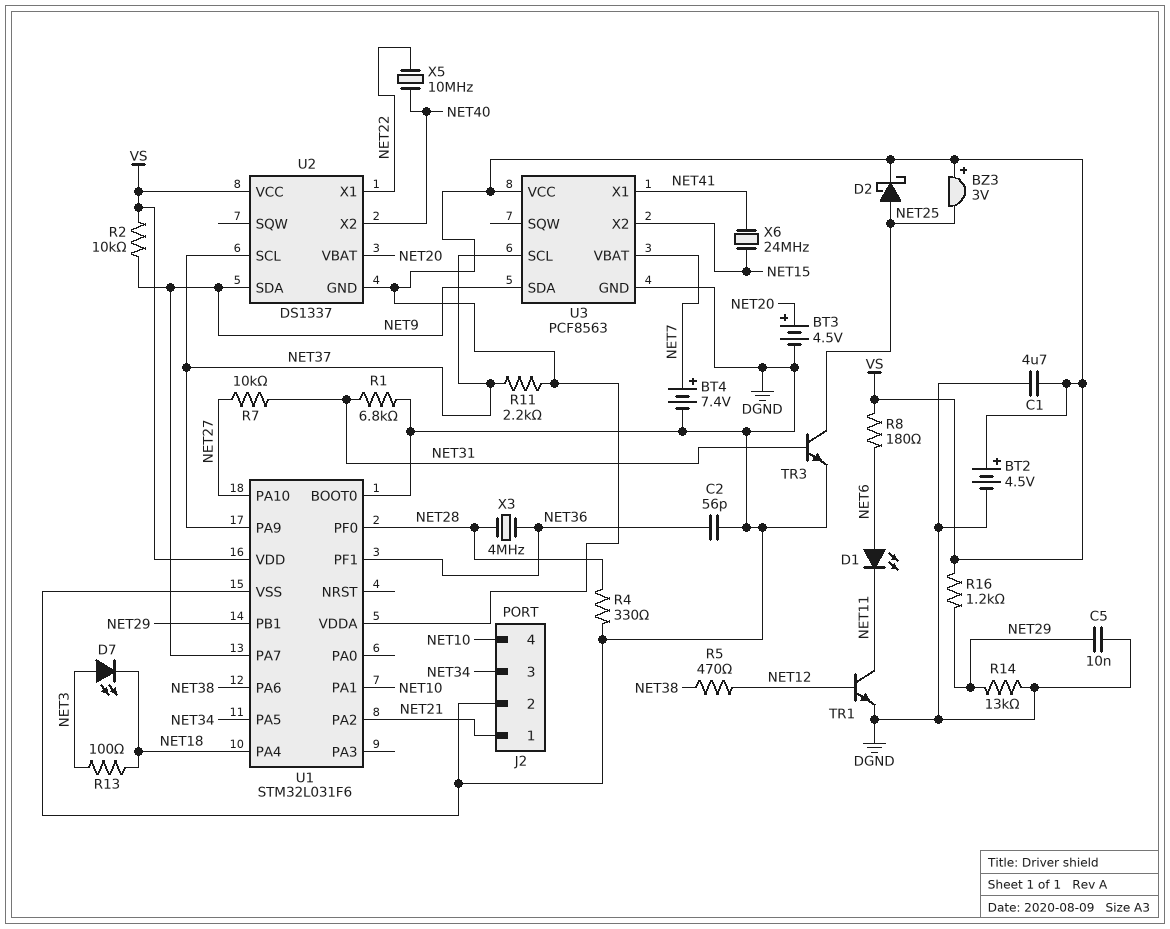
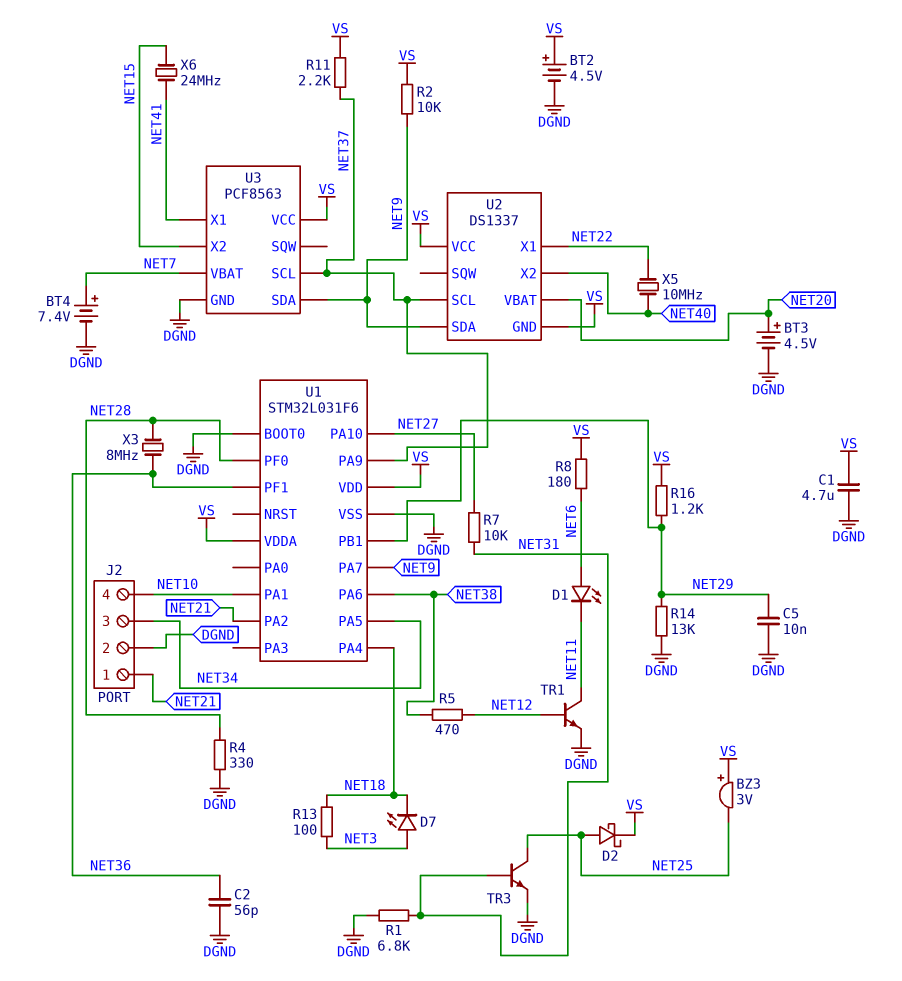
X3: 4MHz (NET28, NET36) -> 8MHz (NET28, NET36)

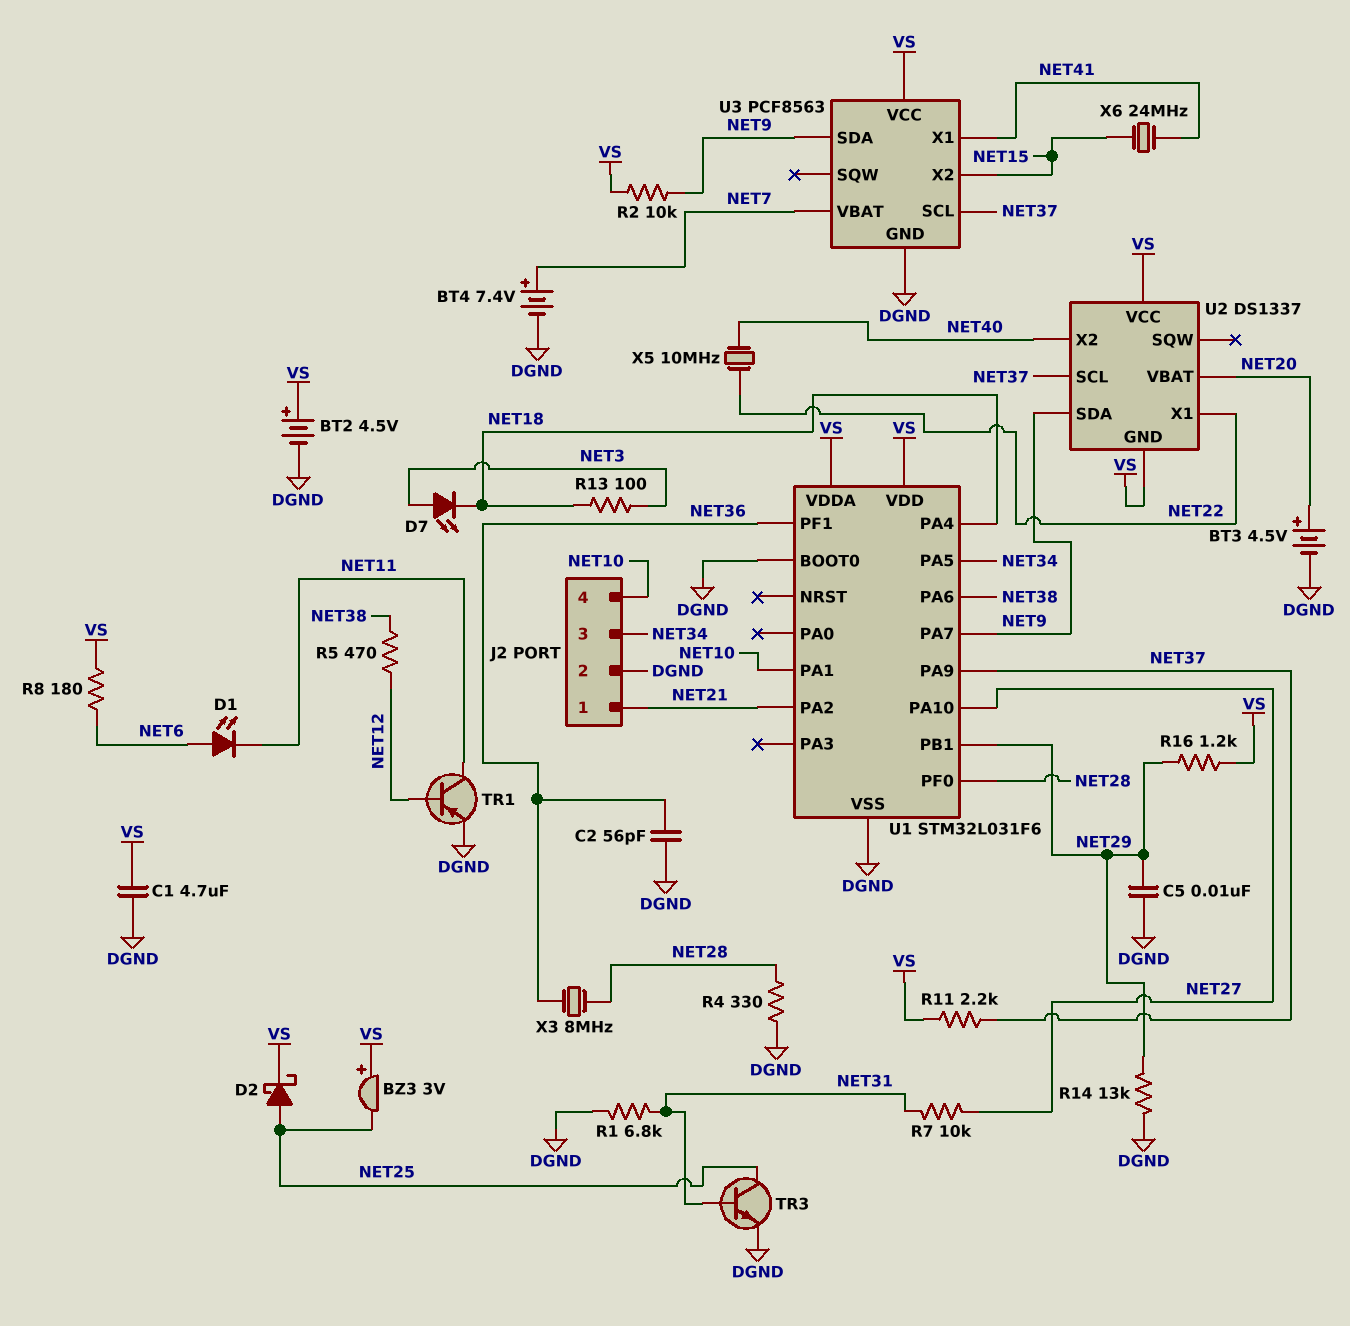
TR1: NPN (B NET12, C NET11, E DGND) -> PNP (B NET12, C NET11, E DGND)

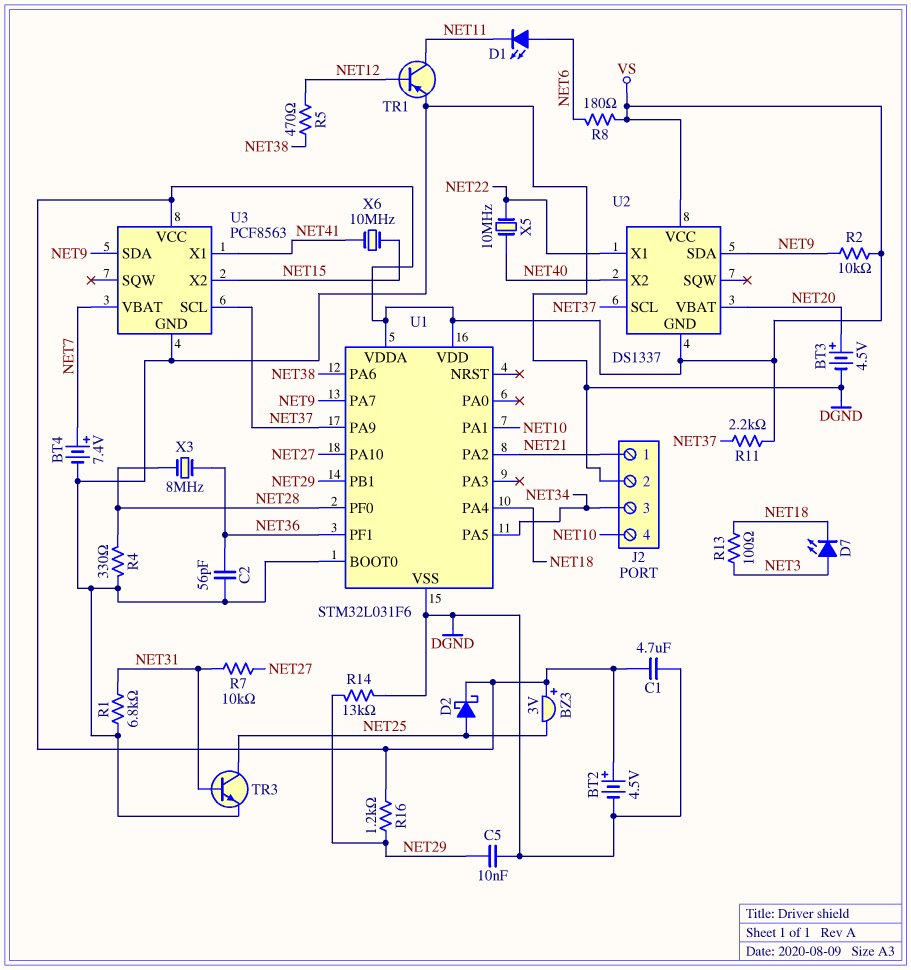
X6: 24MHz (NET15, NET41) -> 10MHz (NET15, NET41)

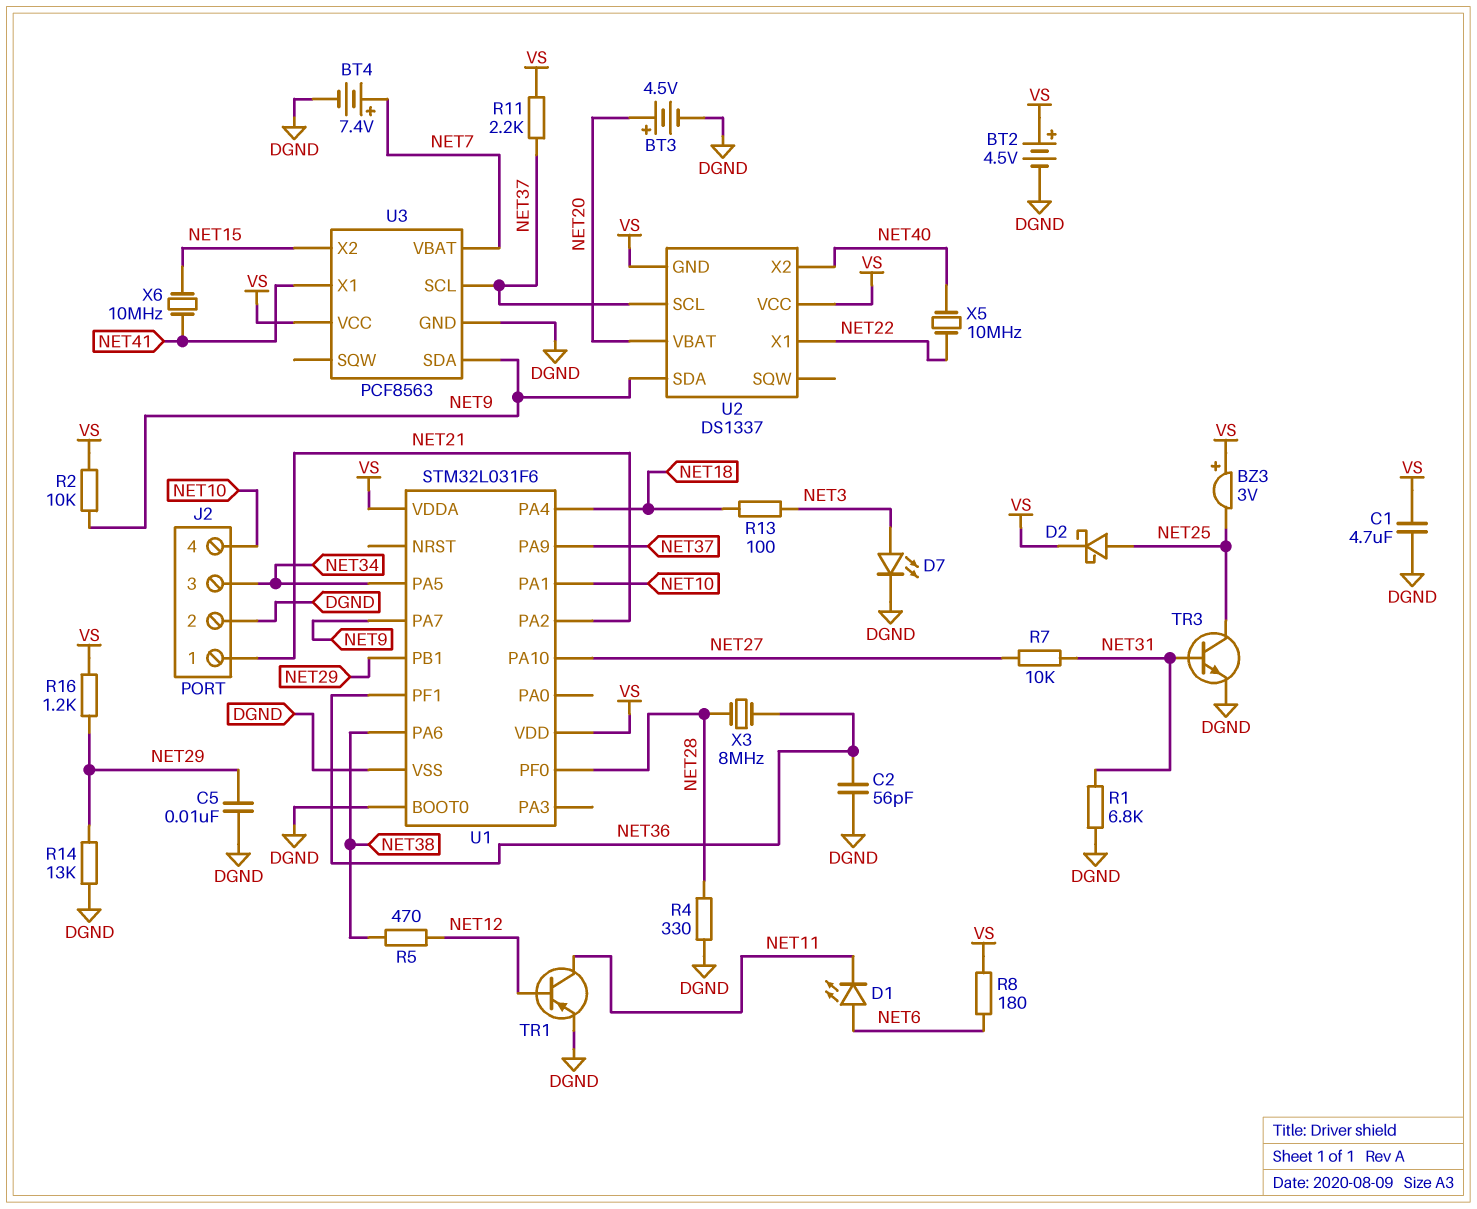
D7: LED (A NET3, K NET18) -> LED (A NET3, K DGND)

